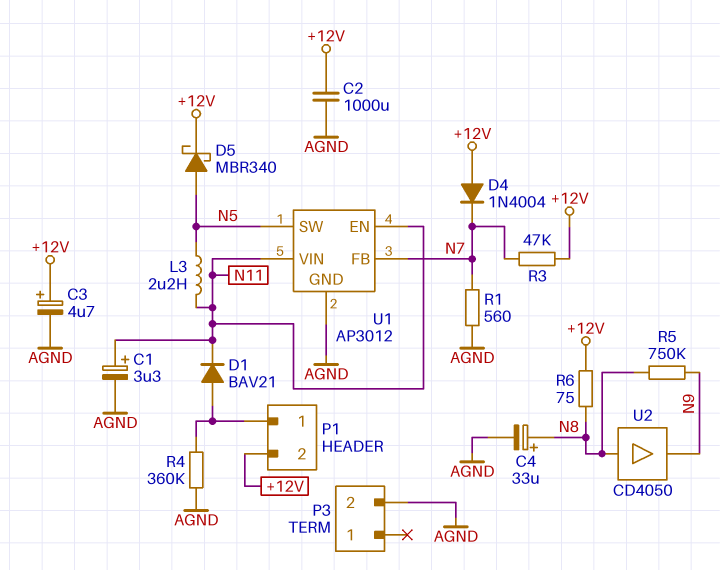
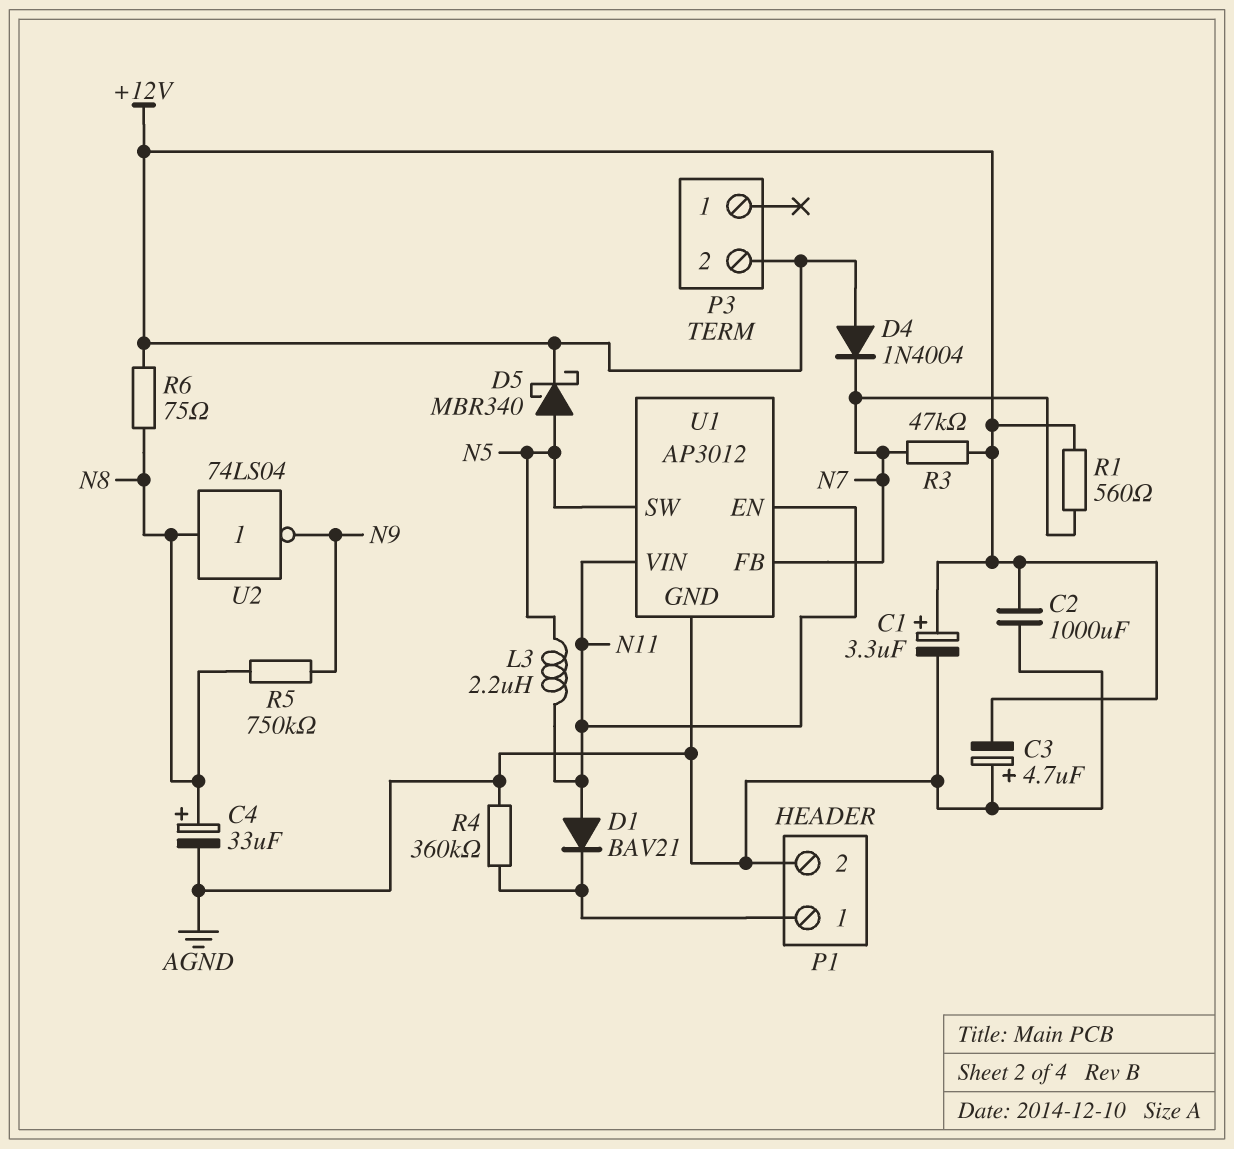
C1: 3.3uF (plus N11, minus AGND) -> 3.3uF (plus +12V, minus AGND)
C3: 4.7uF (plus +12V, minus AGND) -> 4.7uF (plus AGND, minus +12V)
D1: diode BAV21 (A P1/1, K N11) -> diode BAV21 (A N11, K P1/1)
P1 pin 2: +12V -> AGND
P3 pin 2: AGND -> +12V
R1: 560 (AGND, N7) -> 560 (+12V, N7)
U2: buffer CD4050 (in N8, out N9) -> NOT 74LS04 (in N8, out N9)

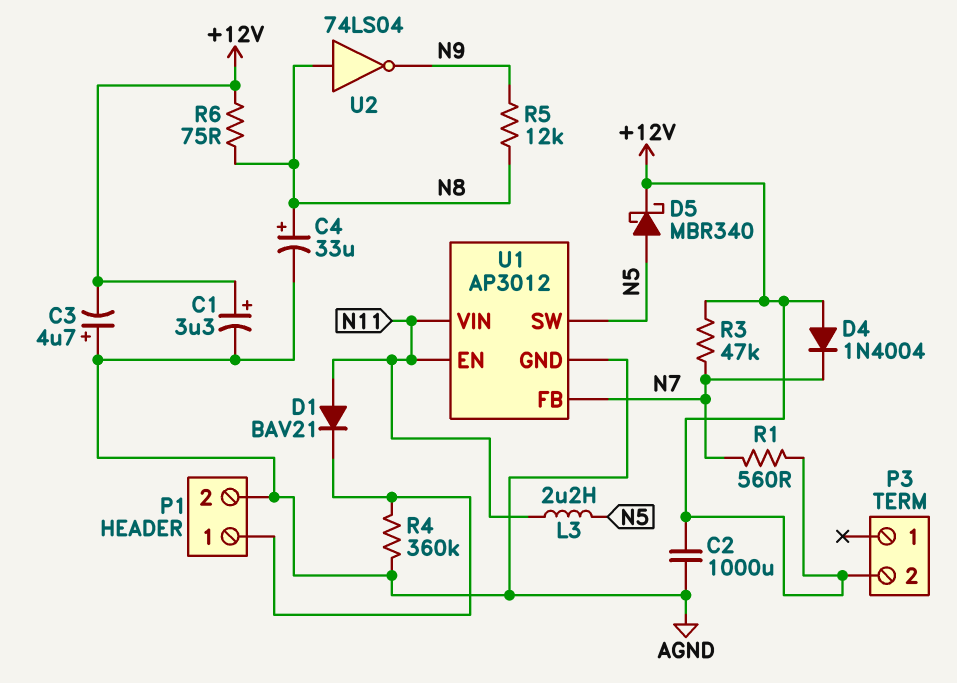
R5: 750k (N8, N9) -> 12k (N8, N9)

